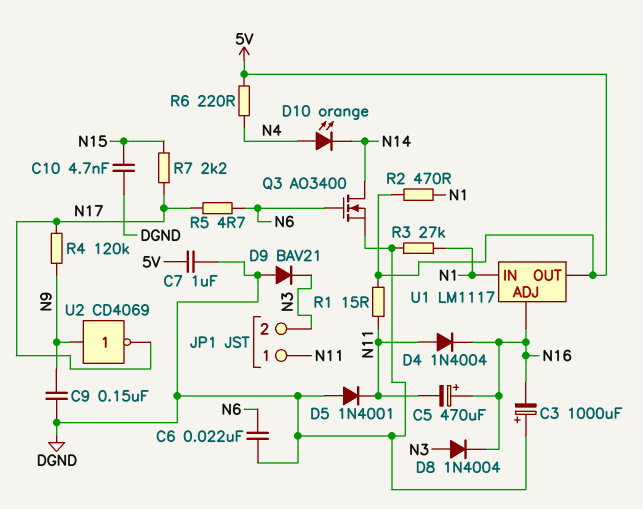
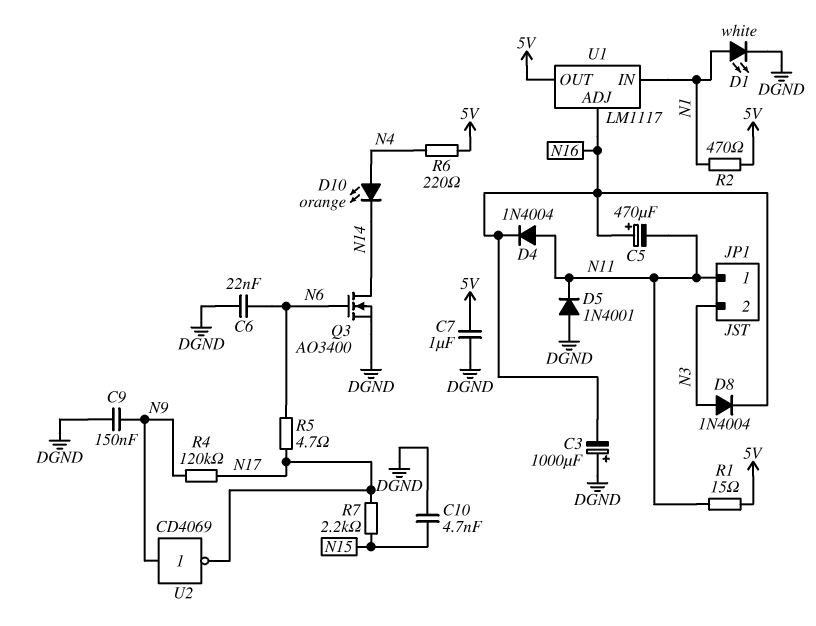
D1: none -> LED white (A N1, K DGND)
D9: diode BAV21 (A DGND, K N3) -> none
R3: 27k (DGND, N1) -> none

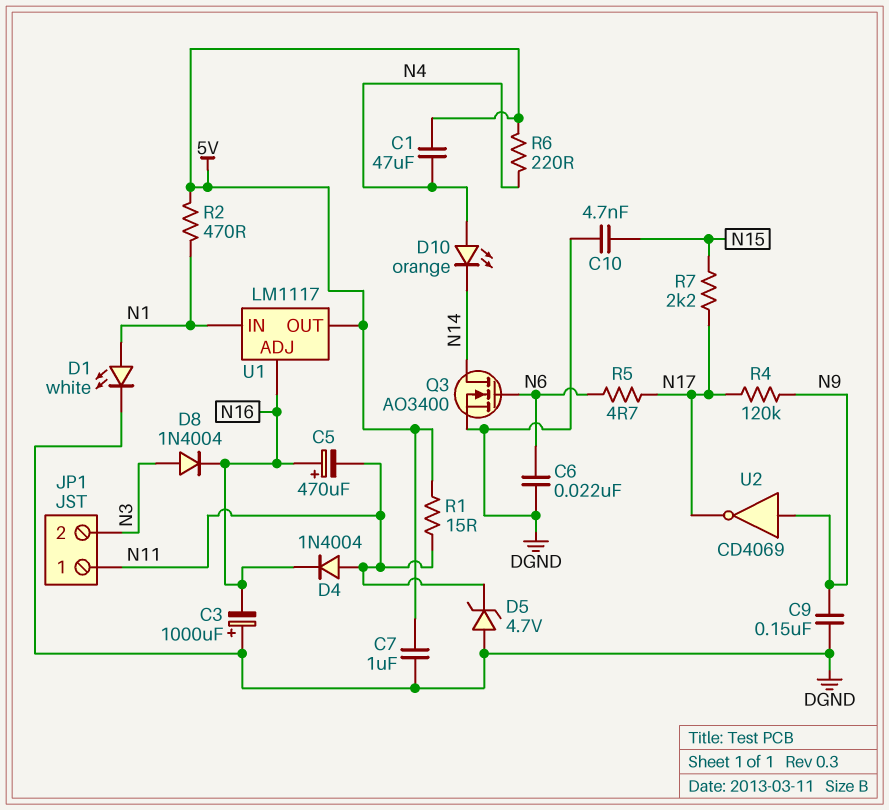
C1: none -> 47uF (5V, N4)
D5: diode 1N4001 (A DGND, K N11) -> zener 4.7V (A DGND, K N11)

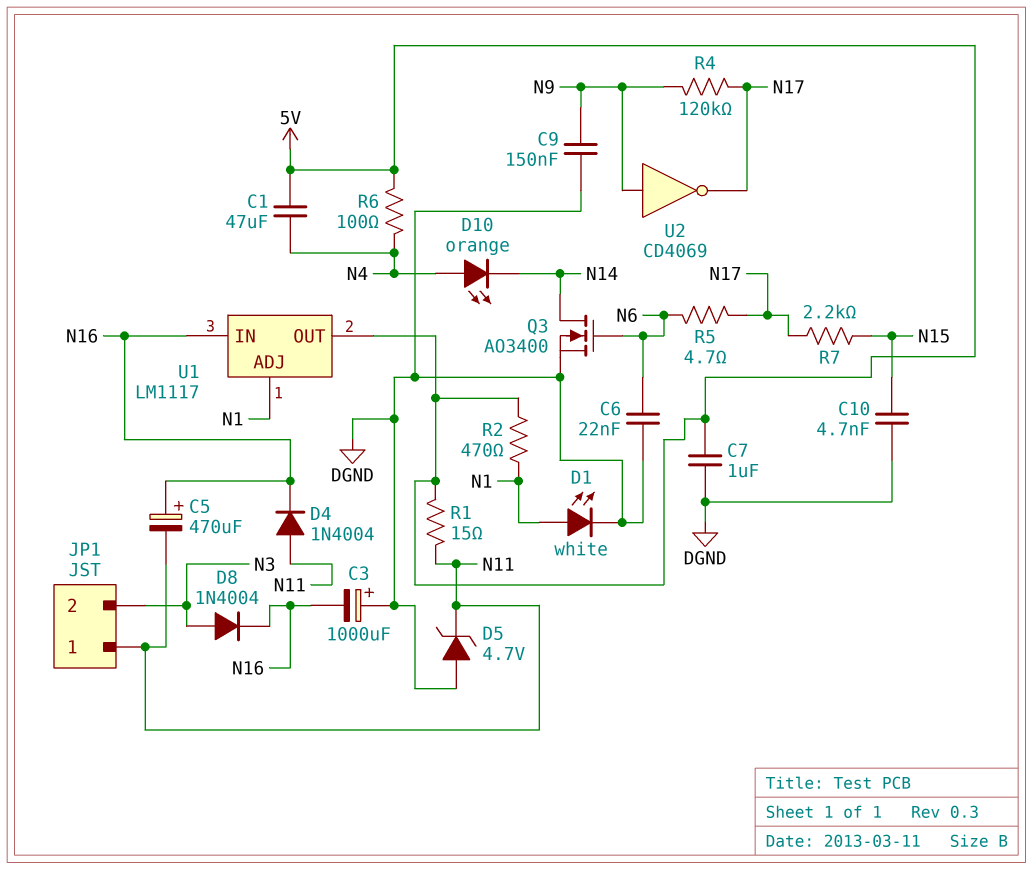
R6: 220 (5V, N4) -> 100 (5V, N4)
U1 pin ADJ: N16 -> N1
U1 pin IN: N1 -> N16

